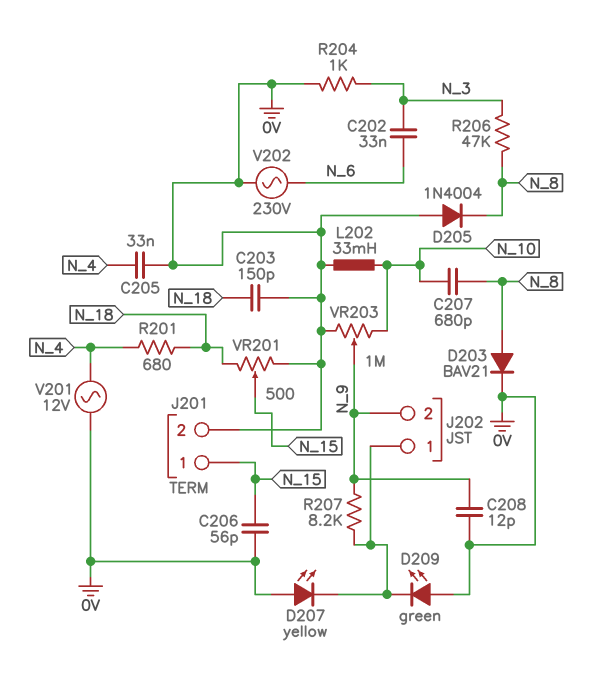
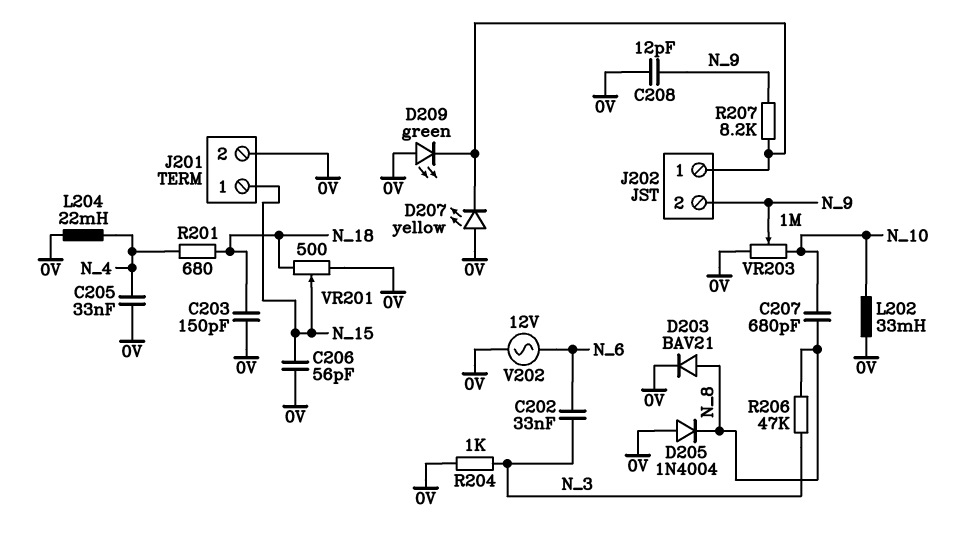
L204: none -> 22mH (0V, N_4)
V201: AC 12V (0V, N_4) -> none
V202: AC 230V (0V, N_6) -> AC 12V (0V, N_6)

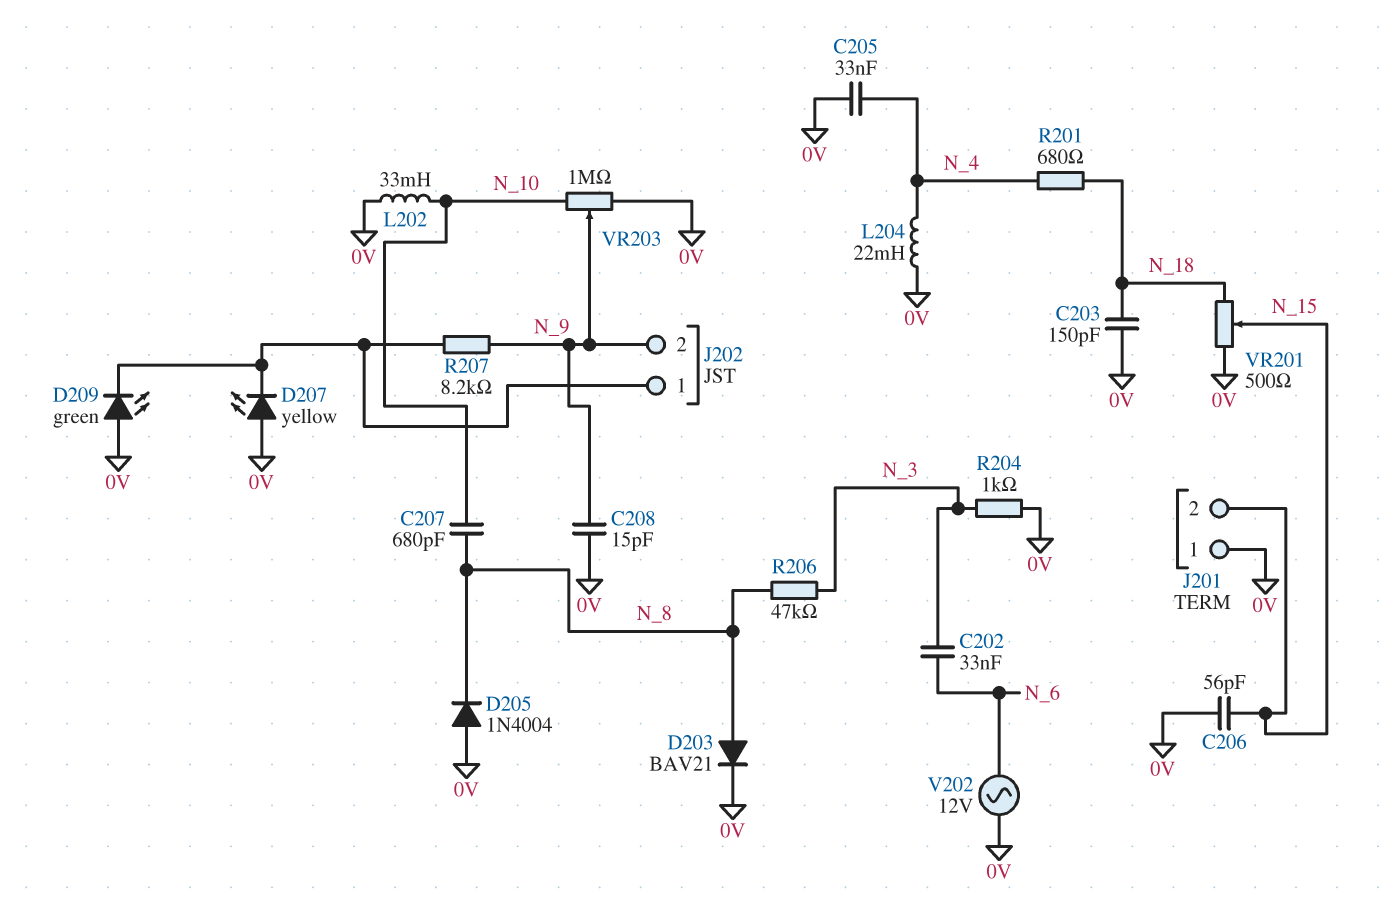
C208: 12pF (0V, N_9) -> 15pF (0V, N_9)
J201 pin 1: N_15 -> 0V
J201 pin 2: 0V -> N_15

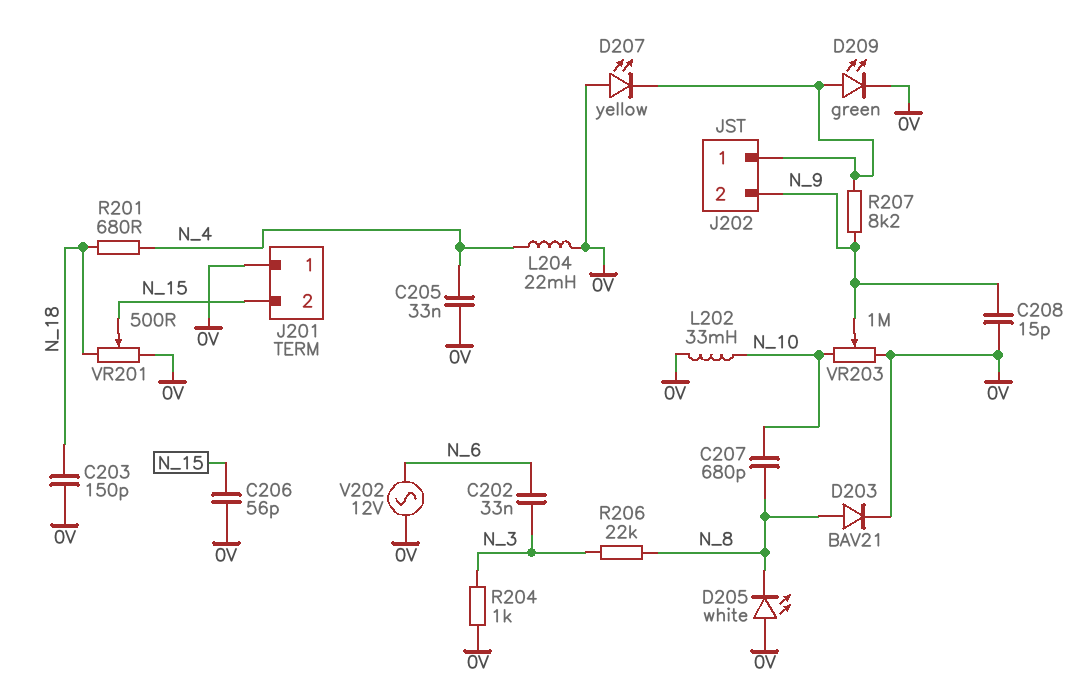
D205: diode 1N4004 (A 0V, K N_8) -> LED white (A 0V, K N_8)
D209: LED green (A 0V, K J202/1) -> LED green (A J202/1, K 0V)
R206: 47k (N_3, N_8) -> 22k (N_3, N_8)

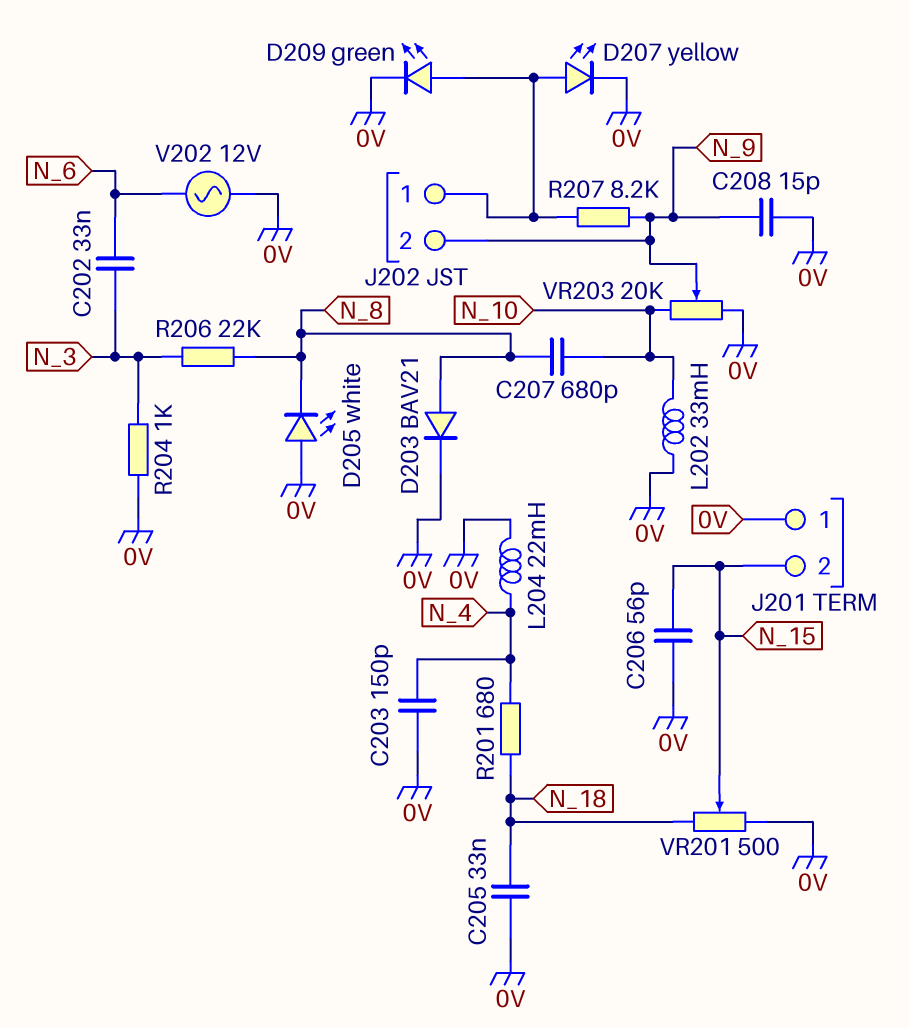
C203: 150pF (0V, N_18) -> 150pF (0V, N_4)
C205: 33nF (0V, N_4) -> 33nF (0V, N_18)
D207: LED yellow (A 0V, K J202/1) -> LED yellow (A J202/1, K 0V)
VR203: 1M (0V, N_10, wiper N_9) -> 20k (0V, N_10, wiper N_9)

